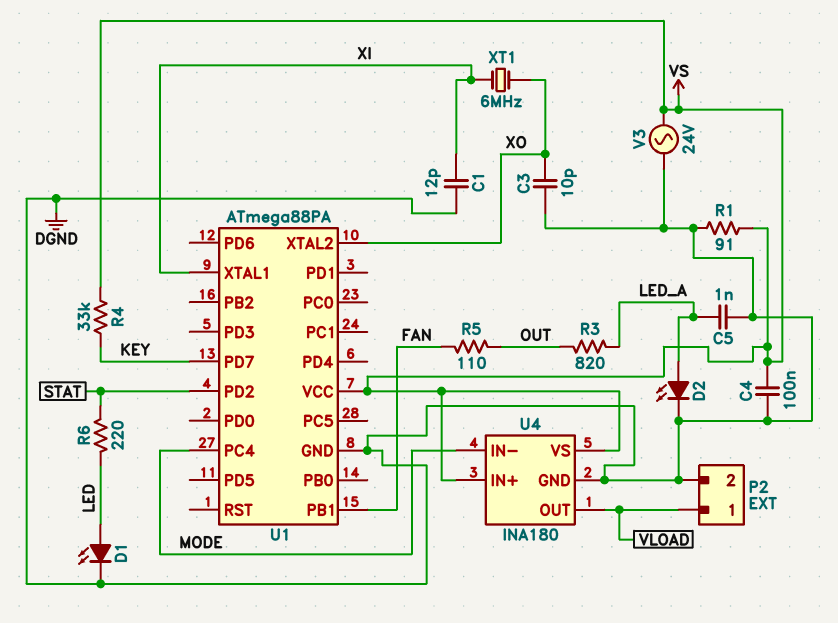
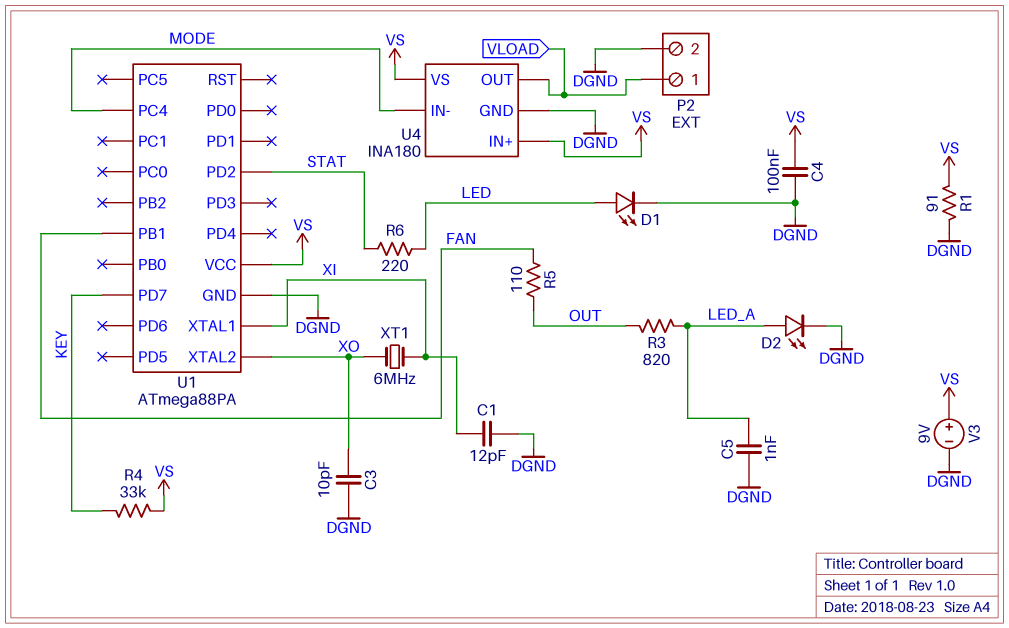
V3: AC 24V (DGND, VS) -> 9V (plus VS, minus DGND)

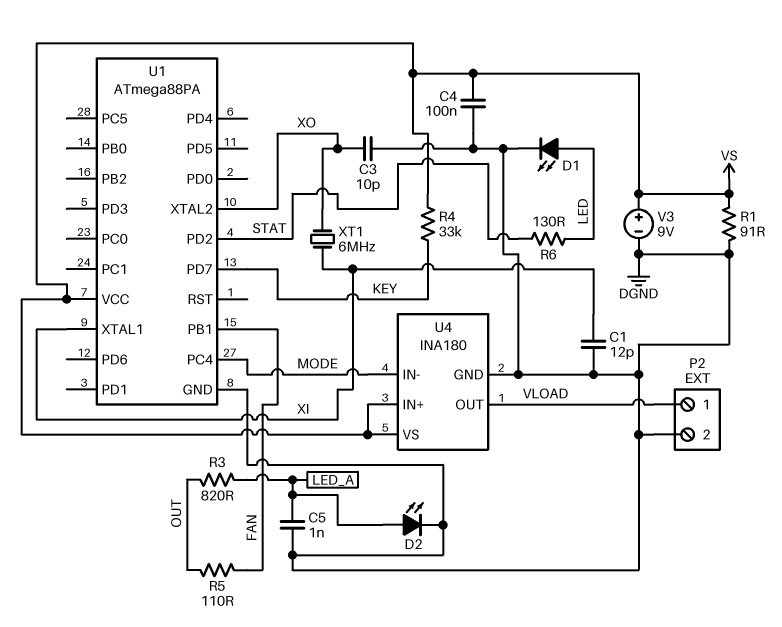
R6: 220 (LED, STAT) -> 130 (LED, STAT)

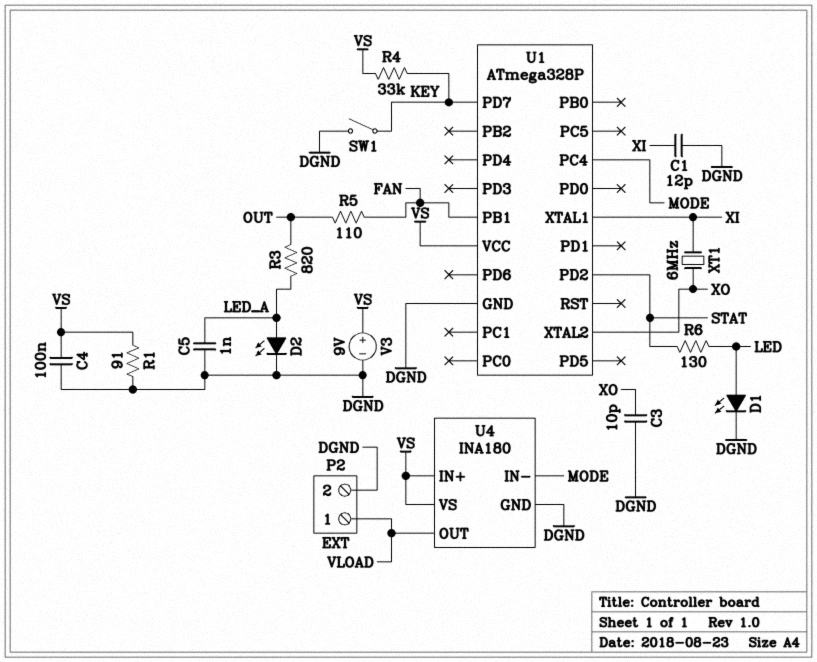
SW1: none -> switch (DGND, KEY)
U1: ATmega88PA -> ATmega328P

